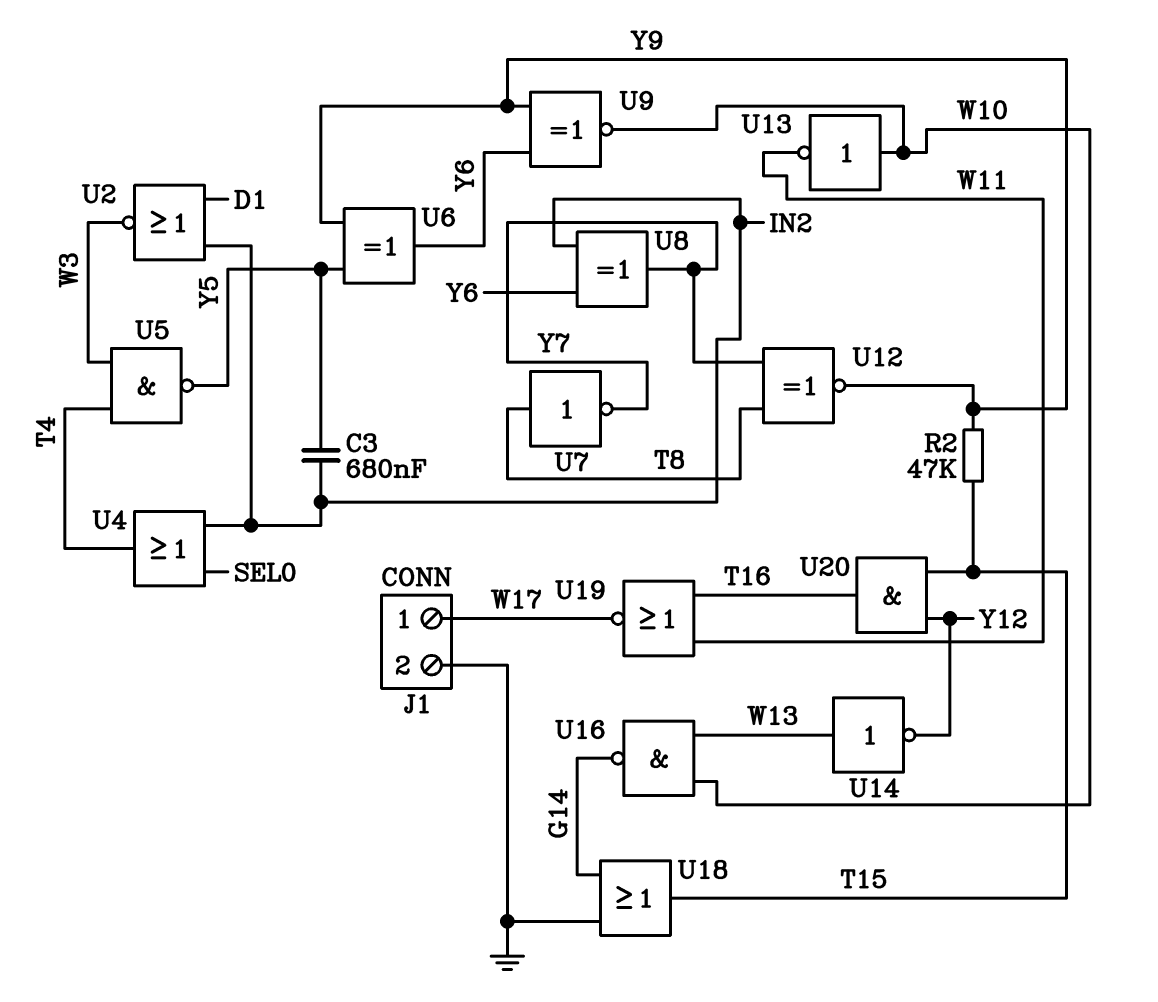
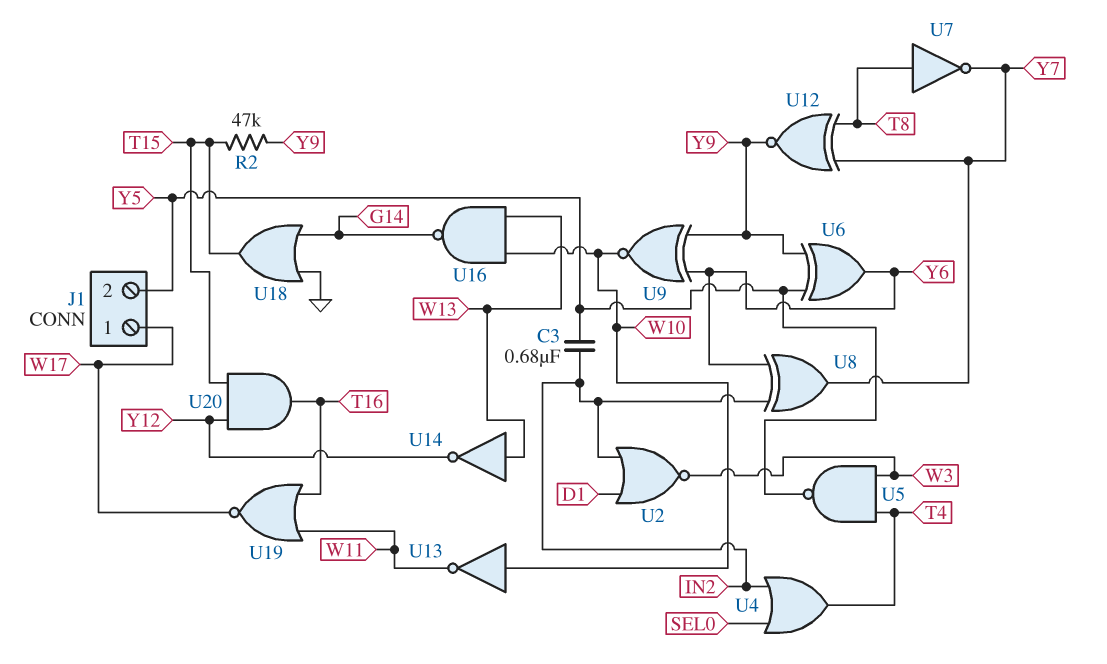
J1 pin 2: GND -> Y5

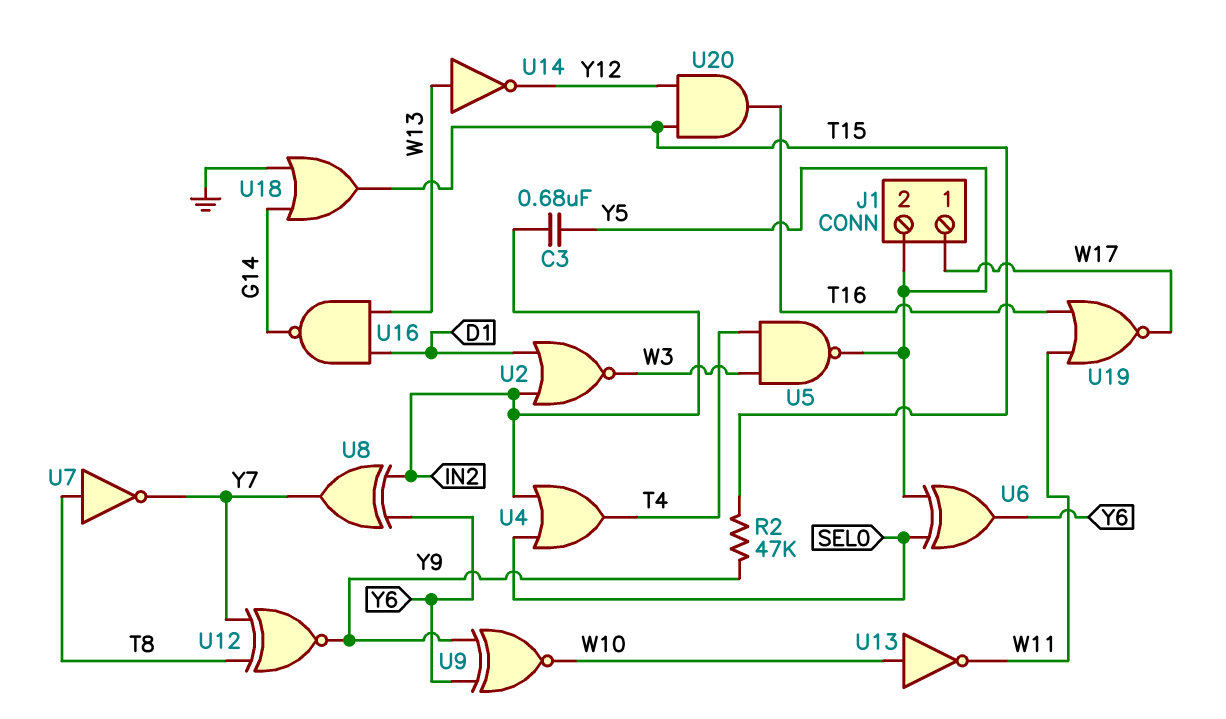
U6: XOR (in Y5, in Y9, out Y6) -> XOR (in SEL0, in Y5, out Y6)
U16: NAND (in W10, in W13, out G14) -> NAND (in D1, in W13, out G14)

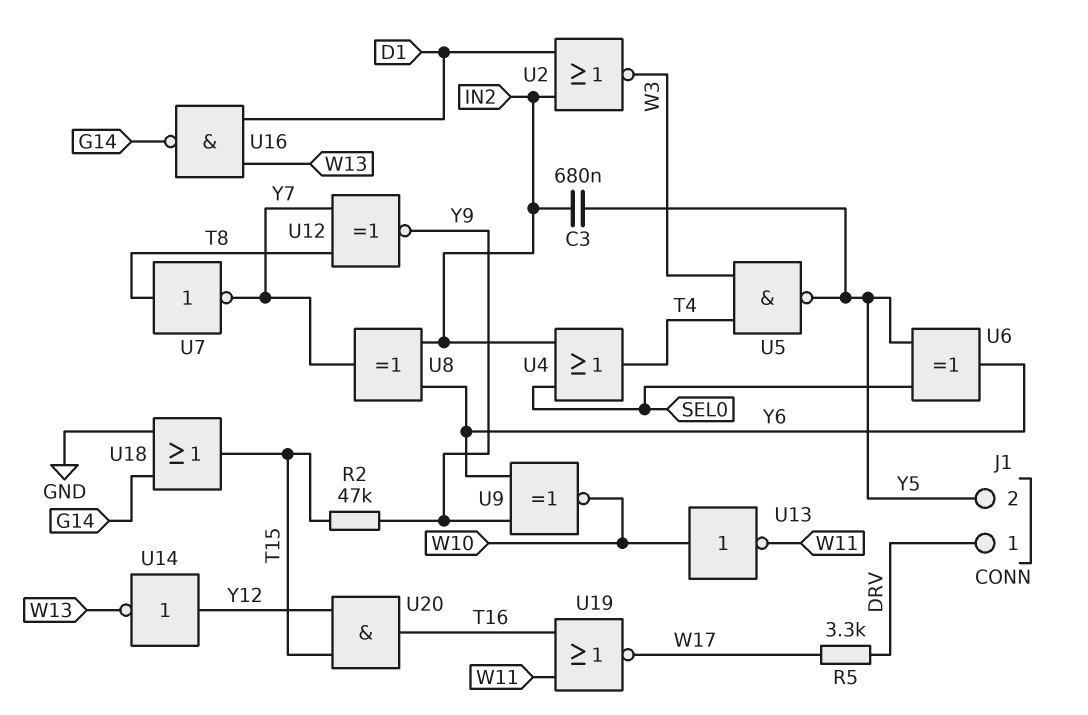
J1 pin 1: W17 -> DRV
R5: none -> 3.3k (DRV, W17)
U14: NOT (in W13, out Y12) -> NOT (in Y12, out W13)

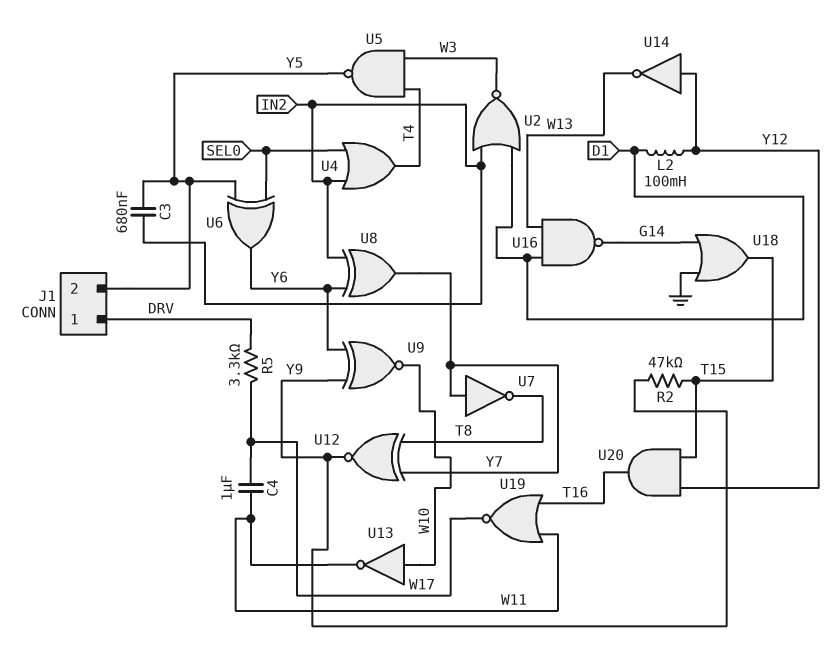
C4: none -> 1uF (W11, W17)
L2: none -> 100mH (D1, Y12)
U7: NOT (in T8, out Y7) -> NOT (in Y7, out T8)

